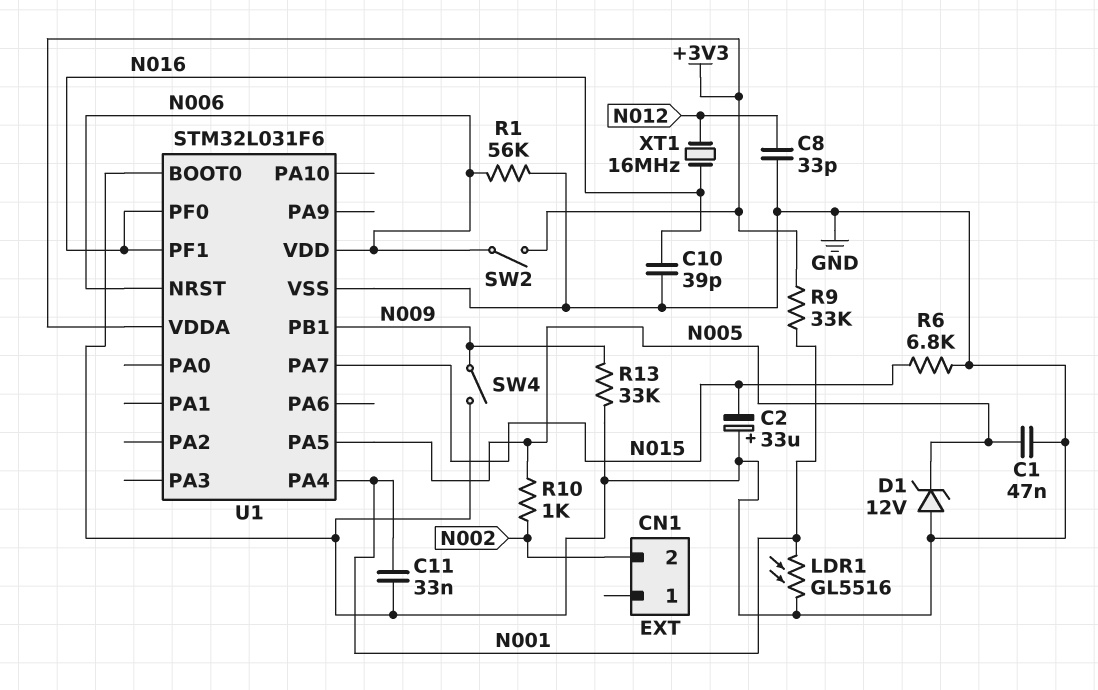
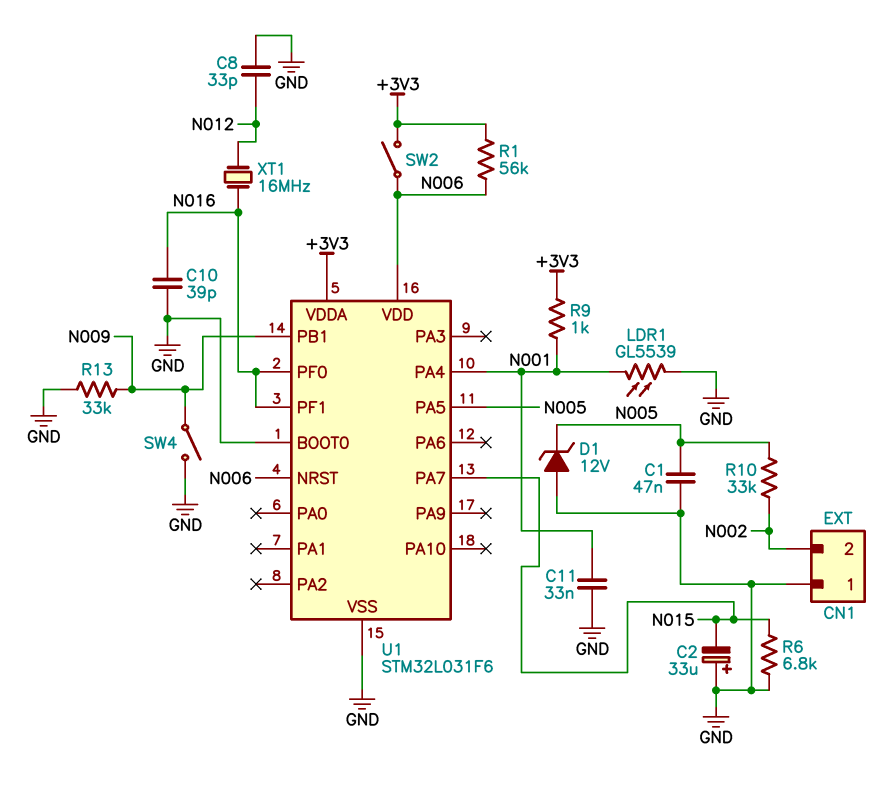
CN1 pin 1: none -> GND
LDR1: GL5516 (GND, N001) -> GL5539 (GND, N001)
R1: 56k (GND, N006) -> 56k (+3V3, N006)
R9: 33k (+3V3, N001) -> 1k (+3V3, N001)
R10: 1k (N002, N005) -> 33k (N002, N005)

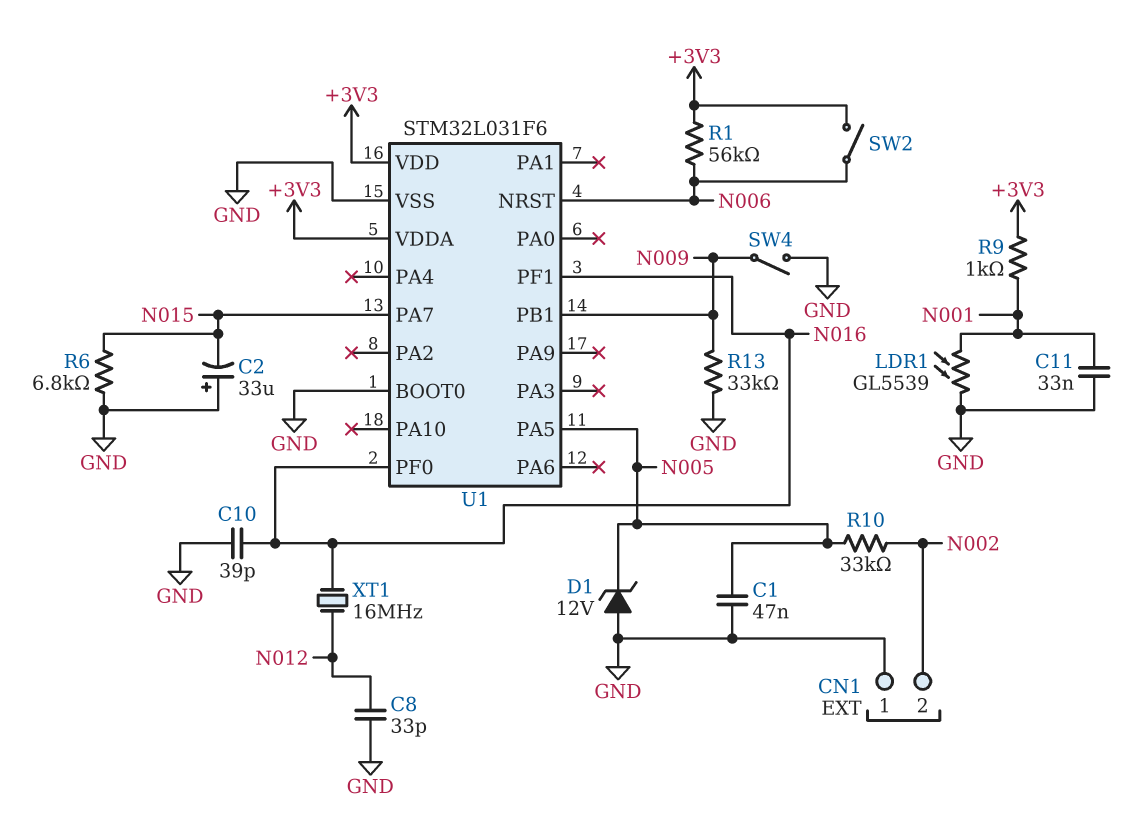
U1 pin PA4: N001 -> none
U1 pin VDD: N006 -> +3V3

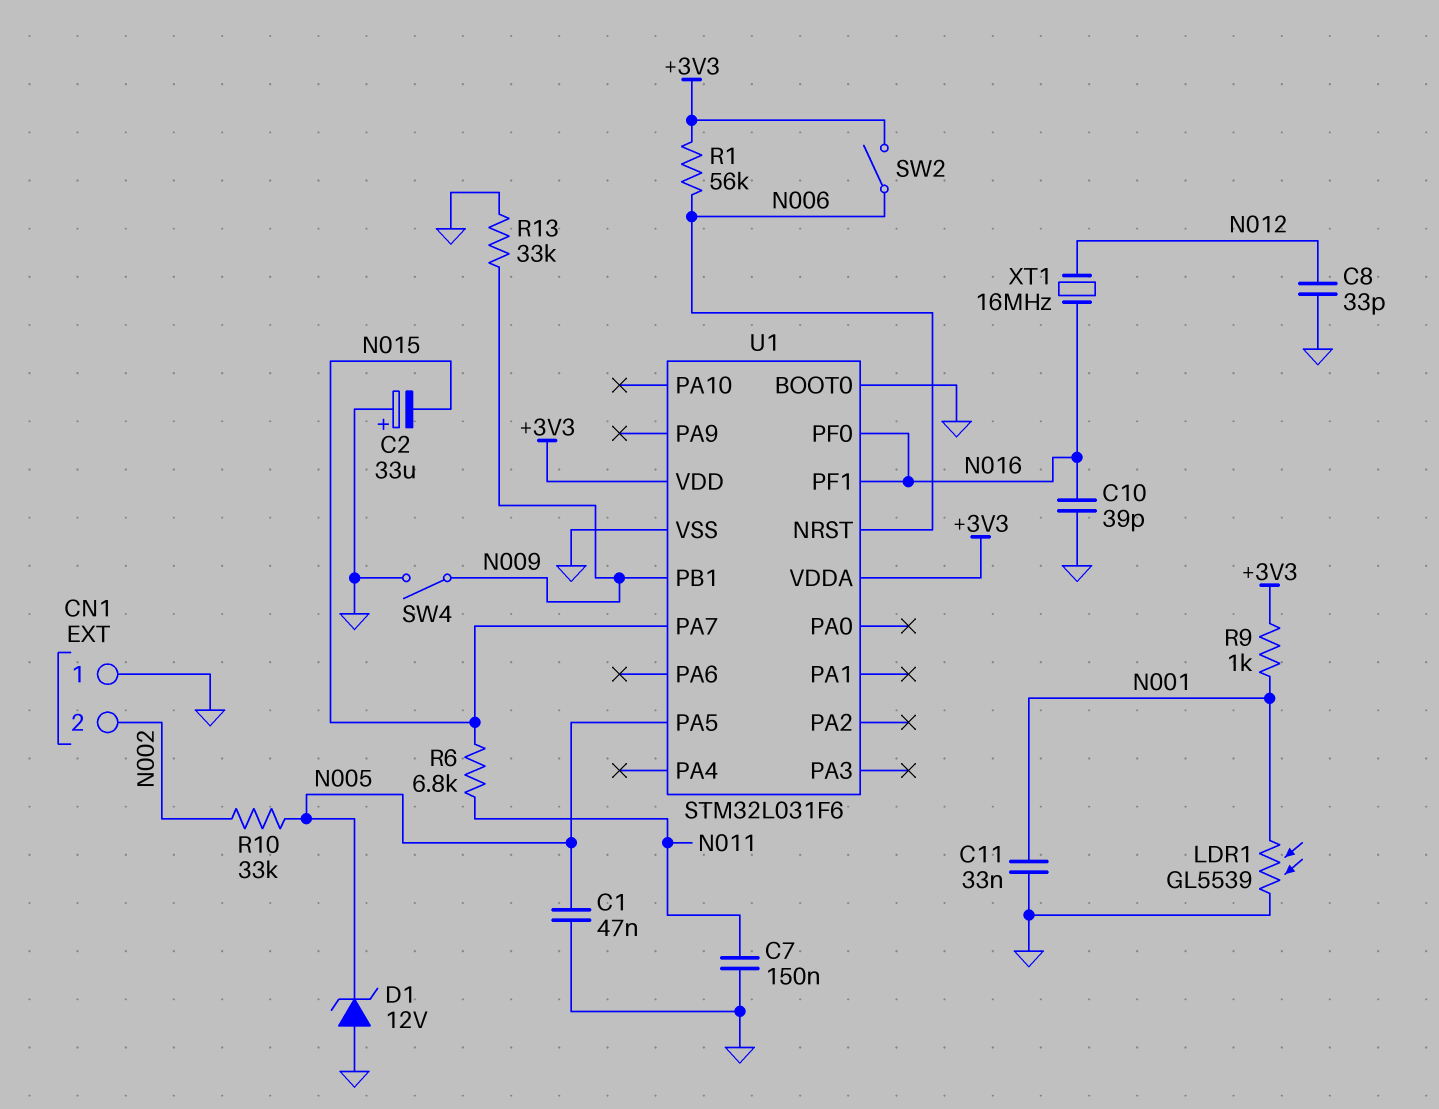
C7: none -> 150nF (GND, N011)
R6: 6.8k (GND, N015) -> 6.8k (N011, N015)

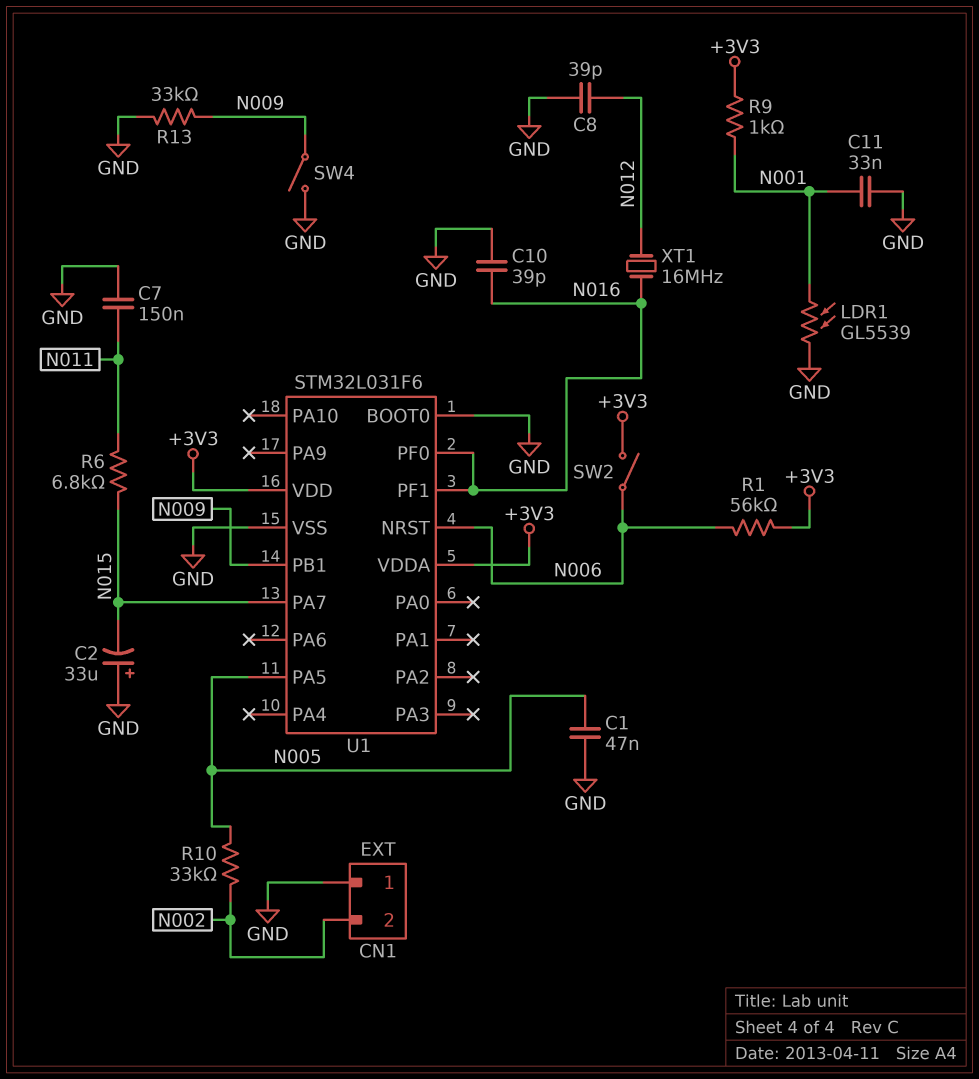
C8: 33pF (GND, N012) -> 39pF (GND, N012)
D1: zener 12V (A GND, K N005) -> none

